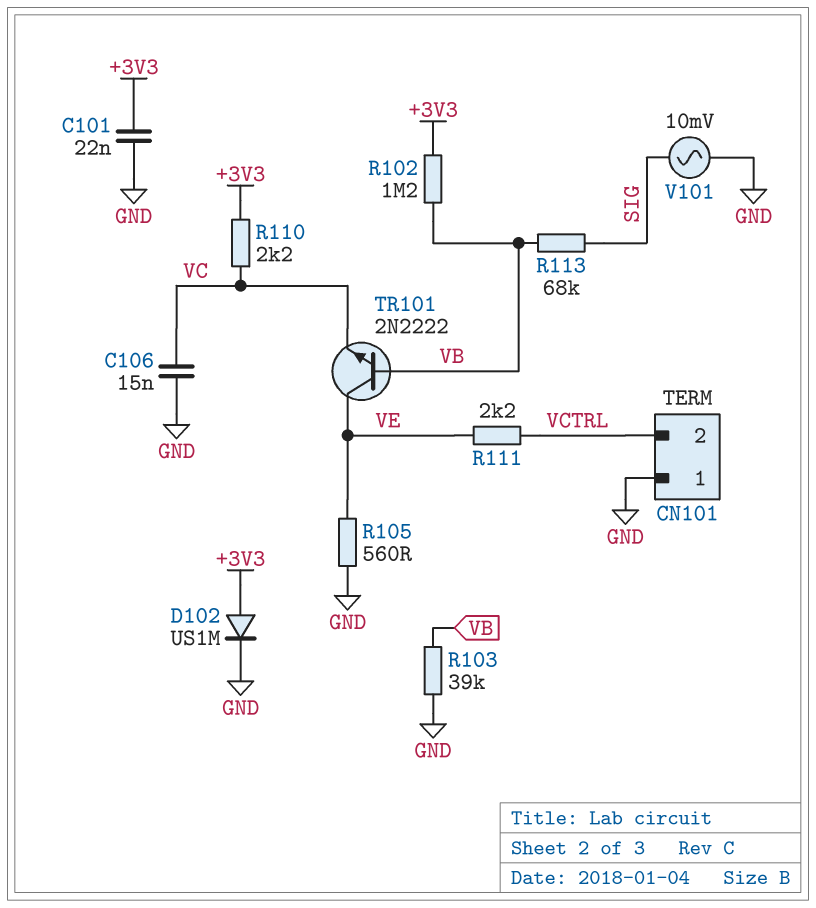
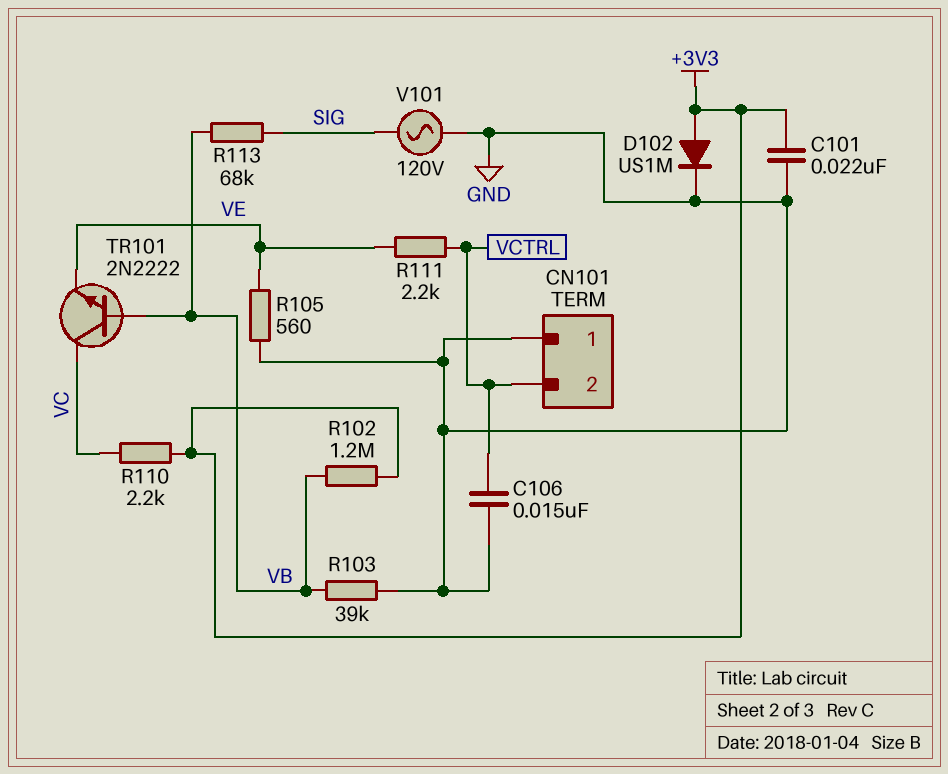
C106: 15nF (GND, VC) -> 15nF (GND, VCTRL)
TR101: NPN 2N2222 (B VB, C VE, E VC) -> NPN 2N2222 (B VB, C VC, E VE)
V101: AC 10mV (GND, SIG) -> AC 120V (GND, SIG)

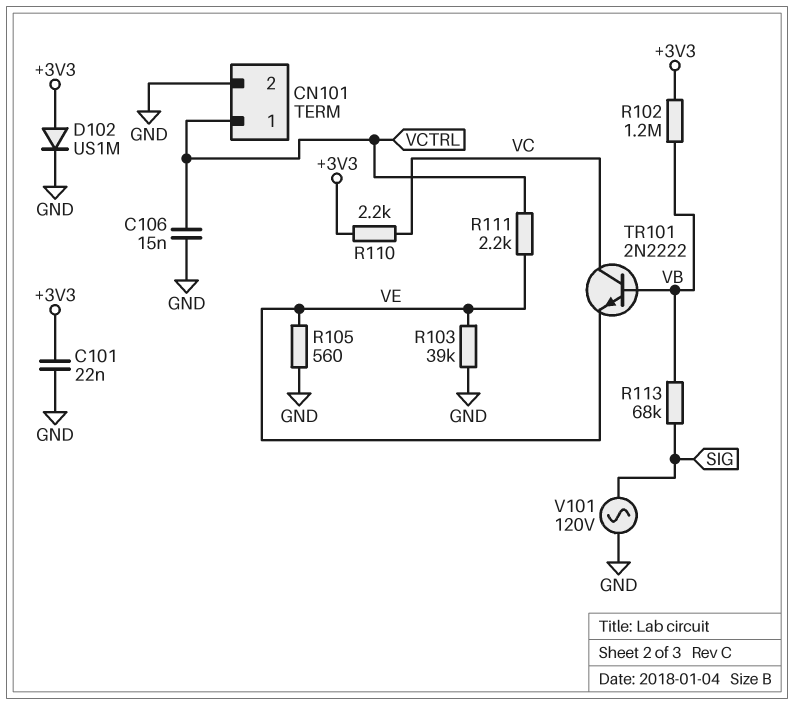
CN101 pin 1: GND -> VCTRL
CN101 pin 2: VCTRL -> GND
R103: 39k (GND, VB) -> 39k (GND, VE)

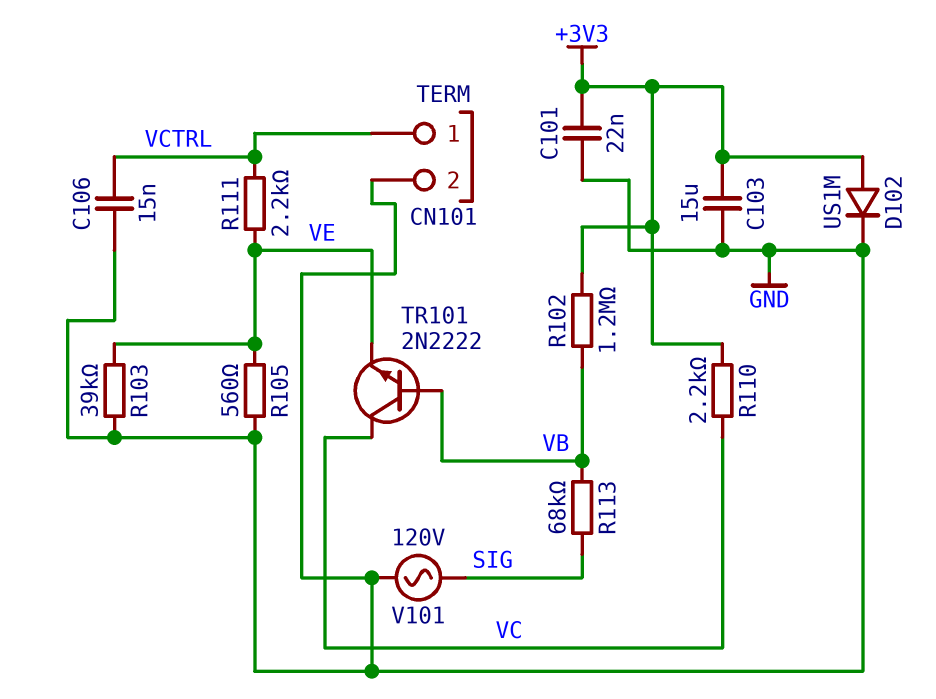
C103: none -> 15uF (+3V3, GND)

